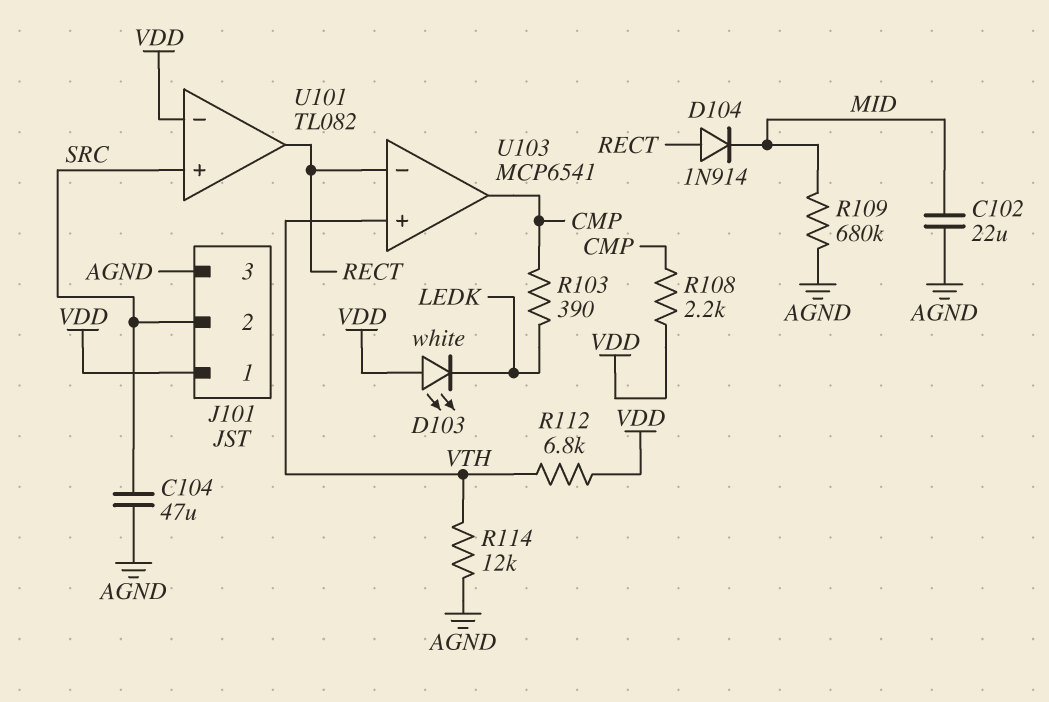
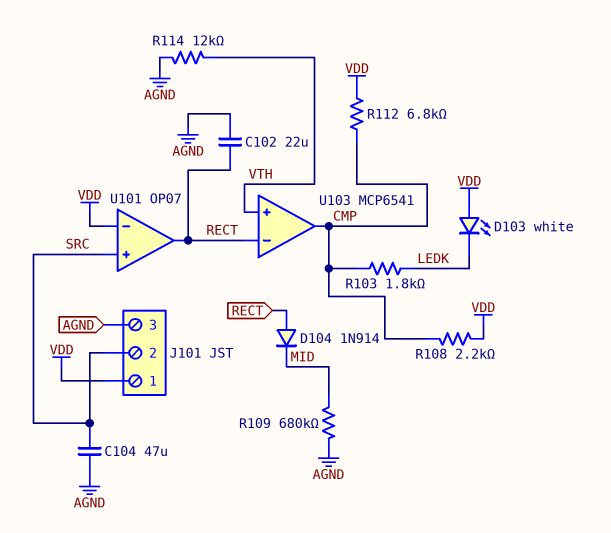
C102: 22uF (AGND, MID) -> 22uF (AGND, RECT)
R103: 390 (CMP, LEDK) -> 1.8k (CMP, LEDK)
R112: 6.8k (VDD, VTH) -> 6.8k (CMP, VDD)
U101: TL082 -> OP07

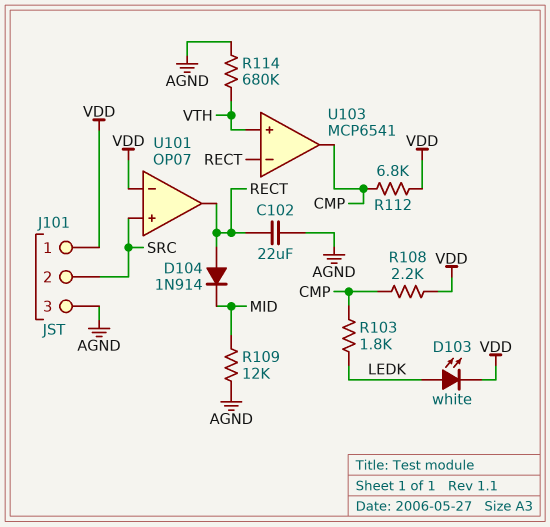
C104: 47uF (AGND, SRC) -> none
D103: LED white (A VDD, K LEDK) -> LED white (A LEDK, K VDD)
R109: 680k (AGND, MID) -> 12k (AGND, MID)
R114: 12k (AGND, VTH) -> 680k (AGND, VTH)

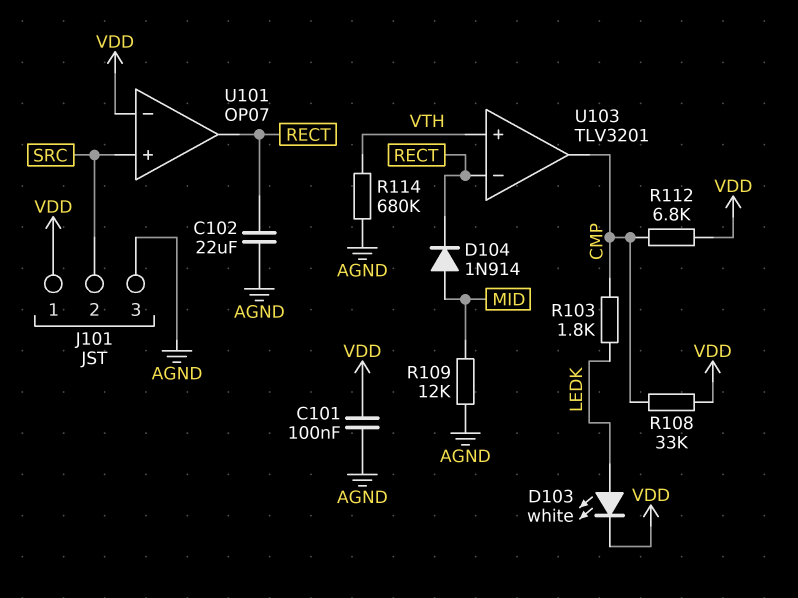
C101: none -> 100nF (AGND, VDD)
D104: diode 1N914 (A RECT, K MID) -> diode 1N914 (A MID, K RECT)
R108: 2.2k (CMP, VDD) -> 33k (CMP, VDD)
U103: MCP6541 -> TLV3201

